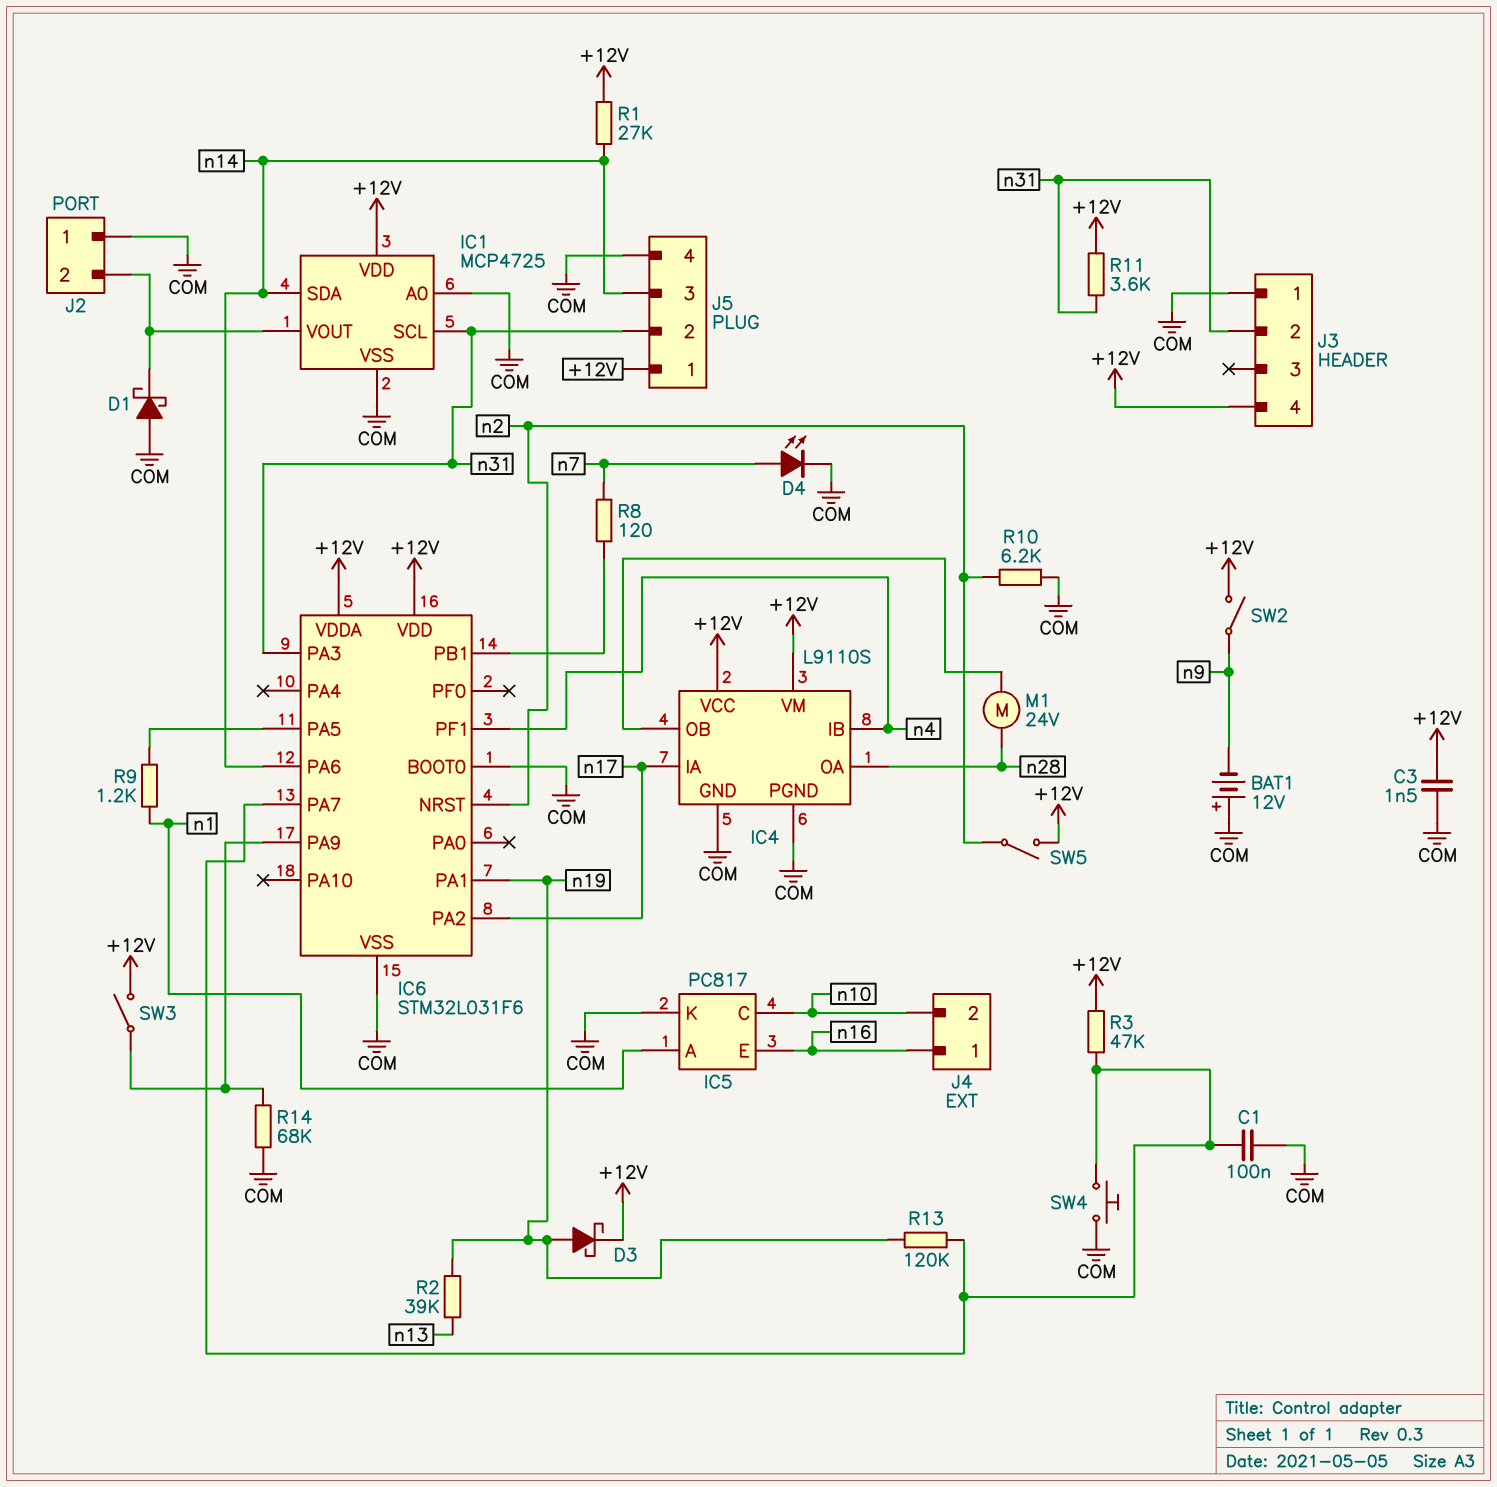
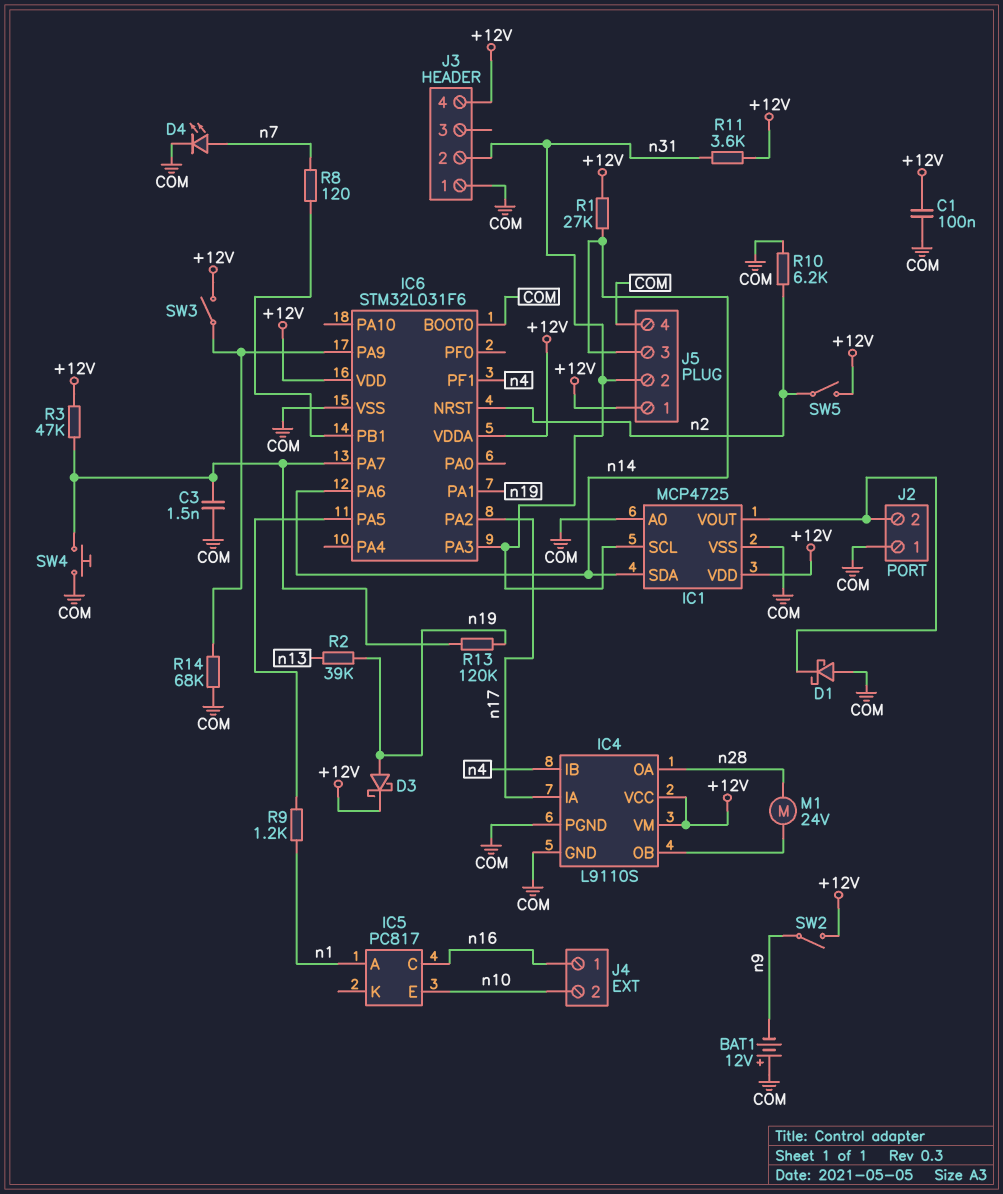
C1: 100nF (COM, IC6/PA7) -> 100nF (+12V, COM)
C3: 1.5nF (+12V, COM) -> 1.5nF (COM, IC6/PA7)
IC5 pin C: n10 -> n16
IC5 pin E: n16 -> n10
IC5 pin K: COM -> none

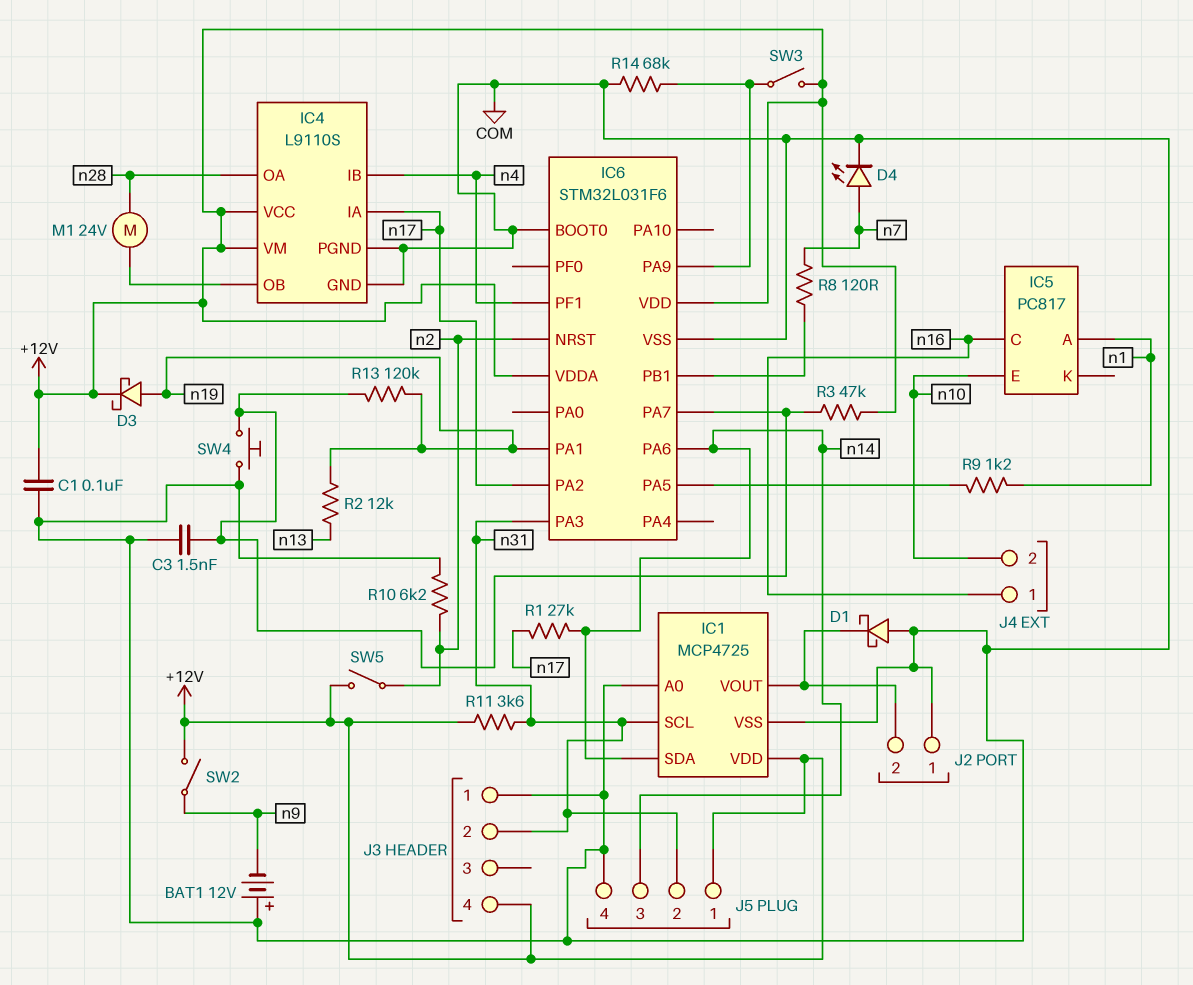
R1: 27k (+12V, n14) -> 27k (n14, n17)
R2: 39k (n13, n19) -> 12k (n13, n19)

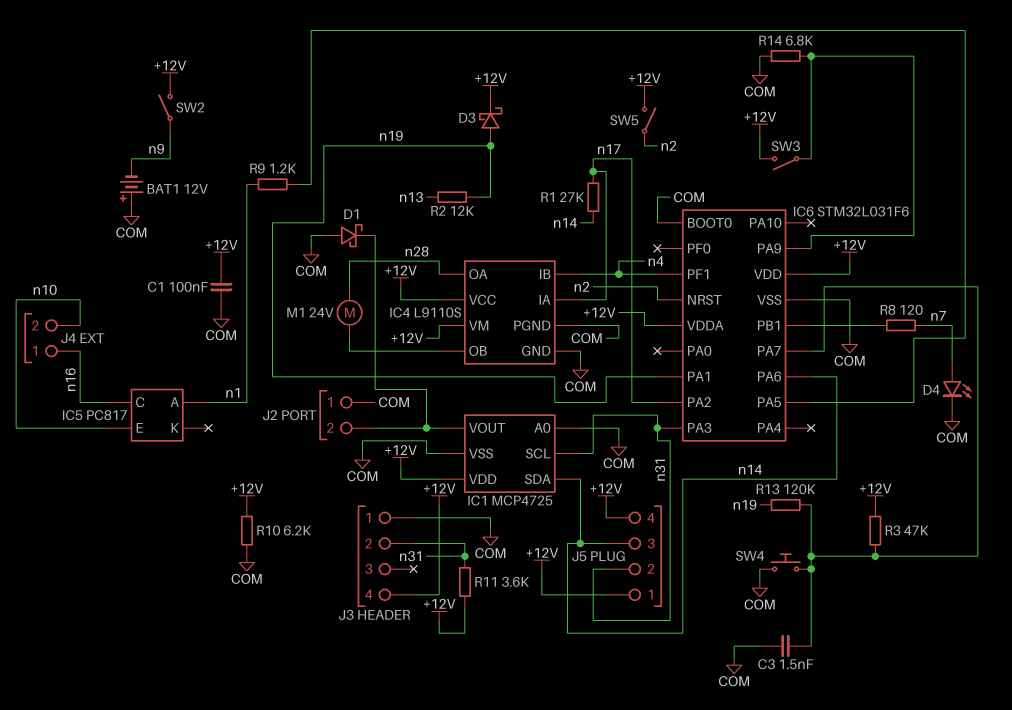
J5 pin 4: COM -> +12V
R10: 6.2k (COM, n2) -> 6.2k (+12V, COM)
R14: 68k (COM, IC6/PA9) -> 6.8k (COM, IC6/PA9)

